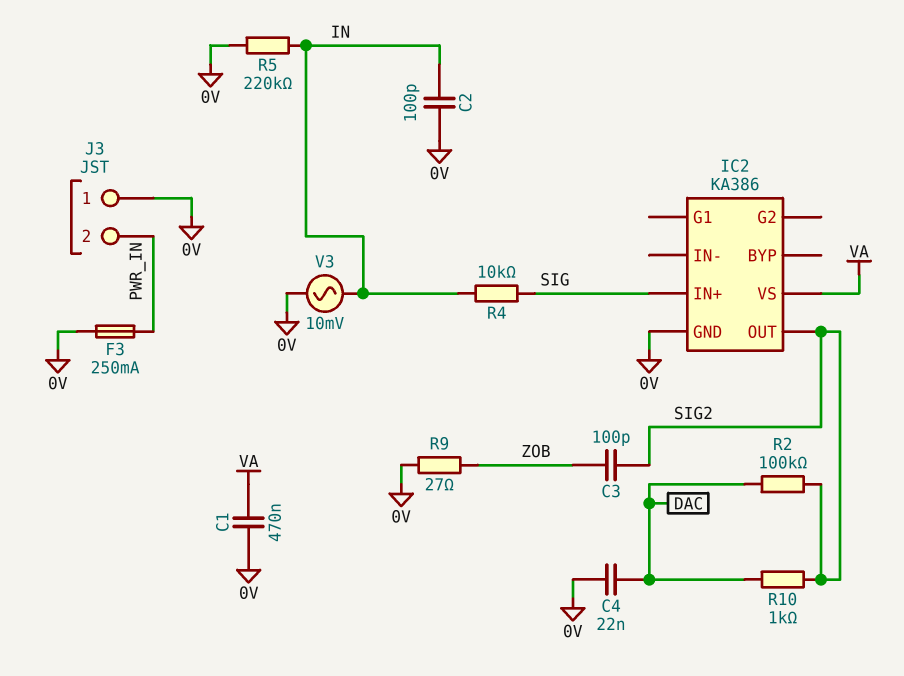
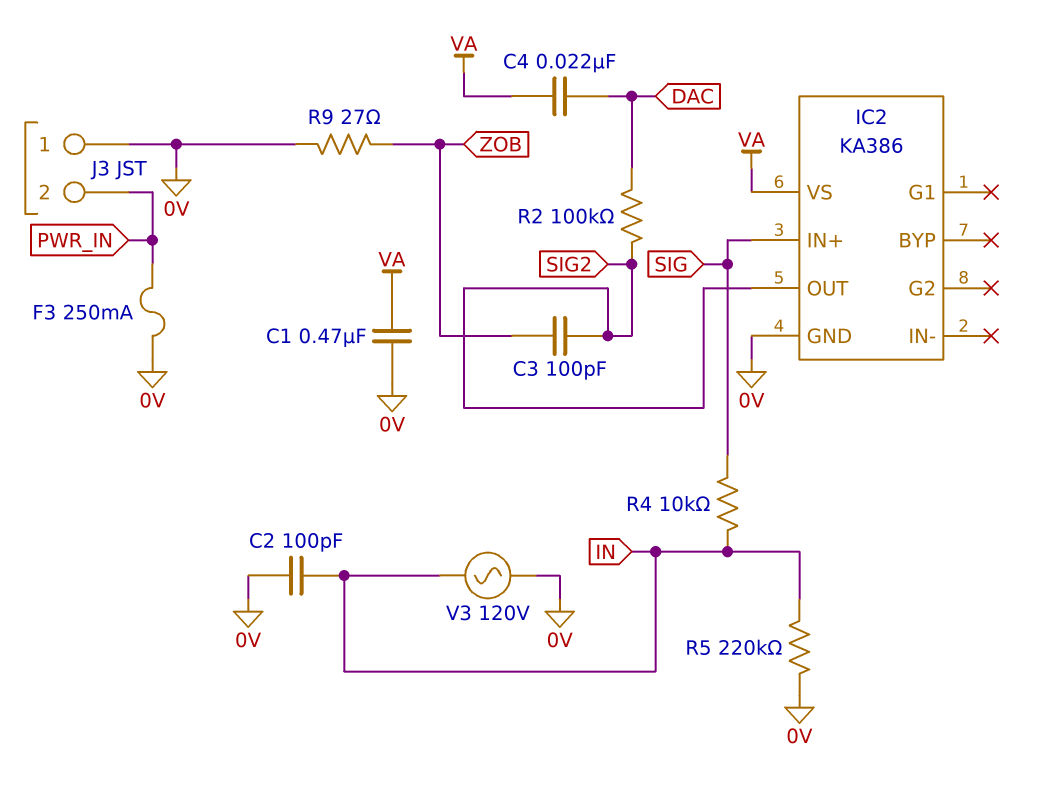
C4: 22nF (0V, DAC) -> 22nF (DAC, VA)
R10: 1k (DAC, SIG2) -> none
V3: AC 10mV (0V, IN) -> AC 120V (0V, IN)

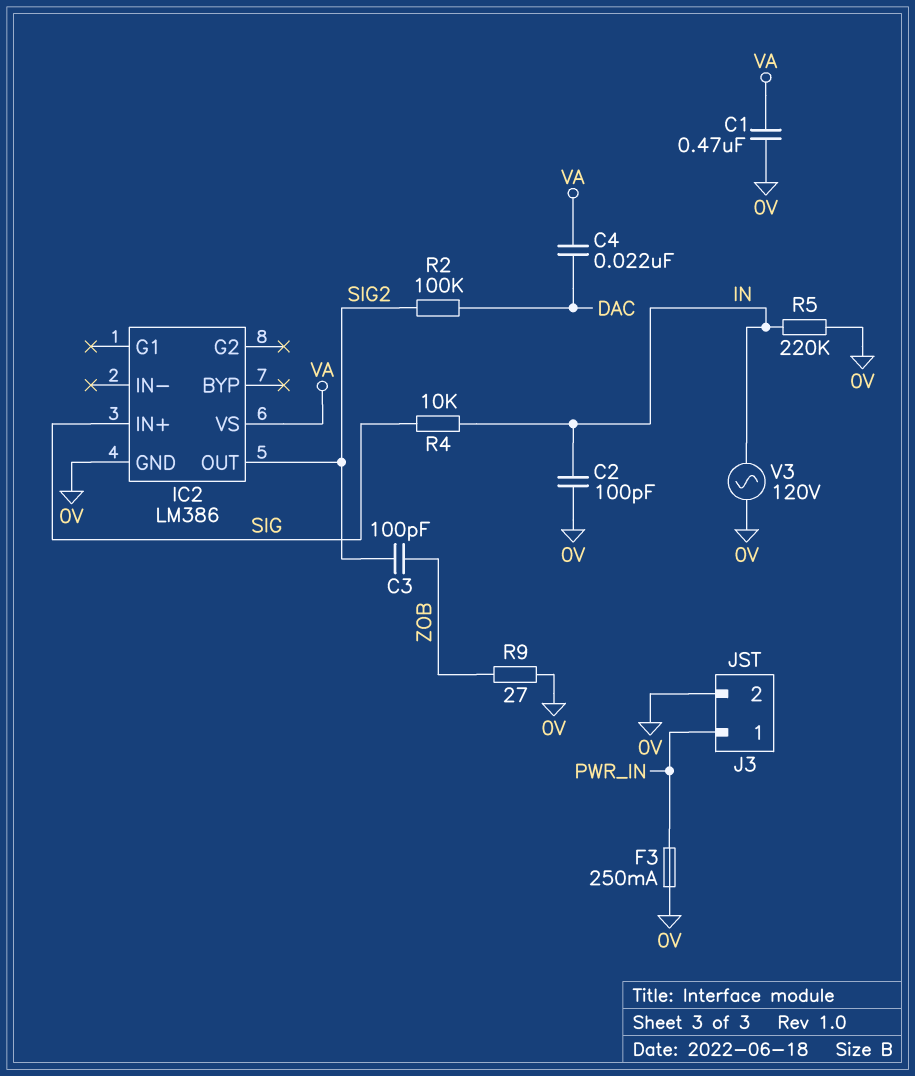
IC2: KA386 -> LM386
J3 pin 1: 0V -> PWR_IN
J3 pin 2: PWR_IN -> 0V

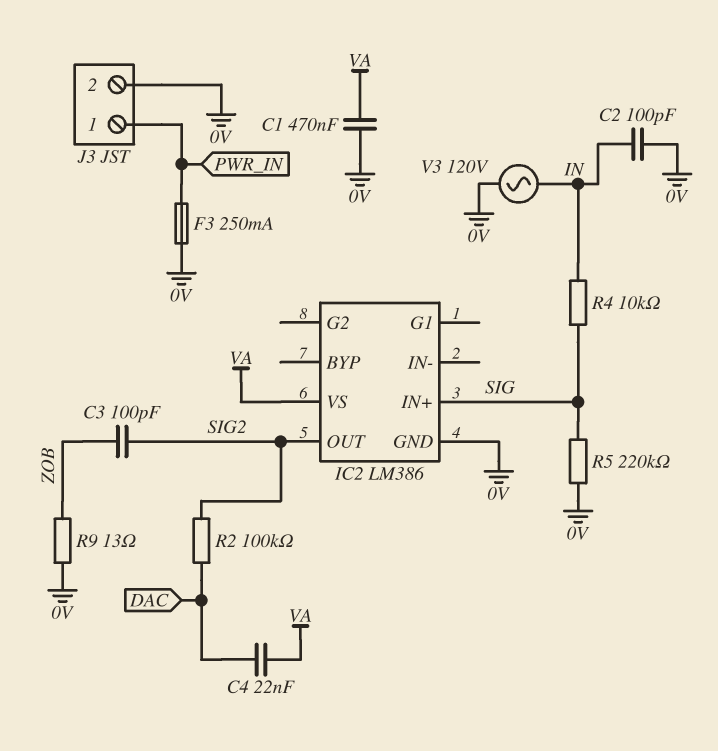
R5: 220k (0V, IN) -> 220k (0V, SIG)
R9: 27 (0V, ZOB) -> 13 (0V, ZOB)

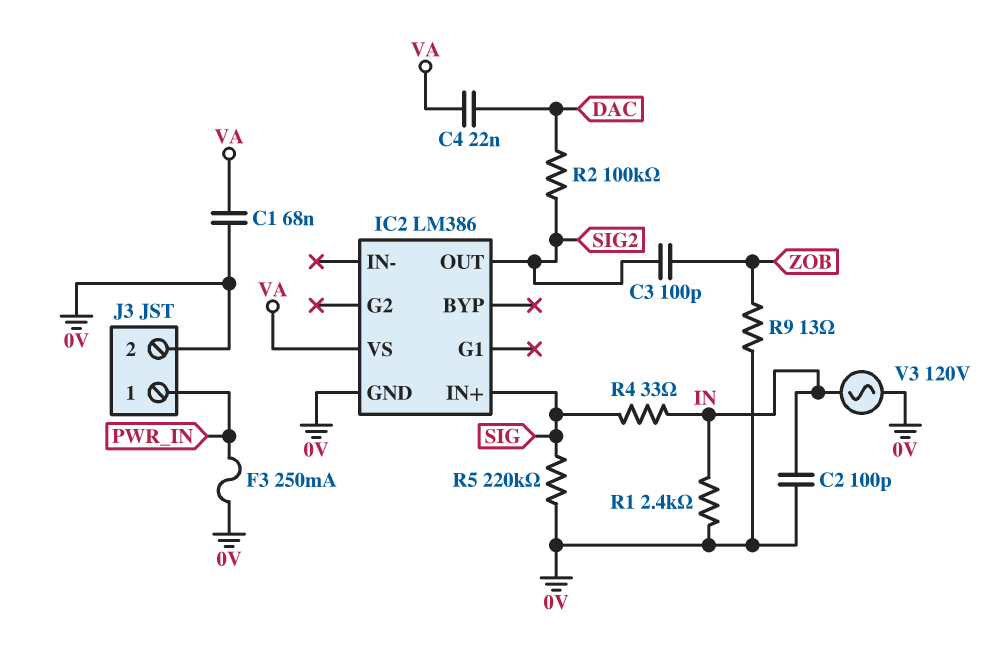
C1: 470nF (0V, VA) -> 68nF (0V, VA)
R1: none -> 2.4k (0V, IN)
R4: 10k (IN, SIG) -> 33 (IN, SIG)

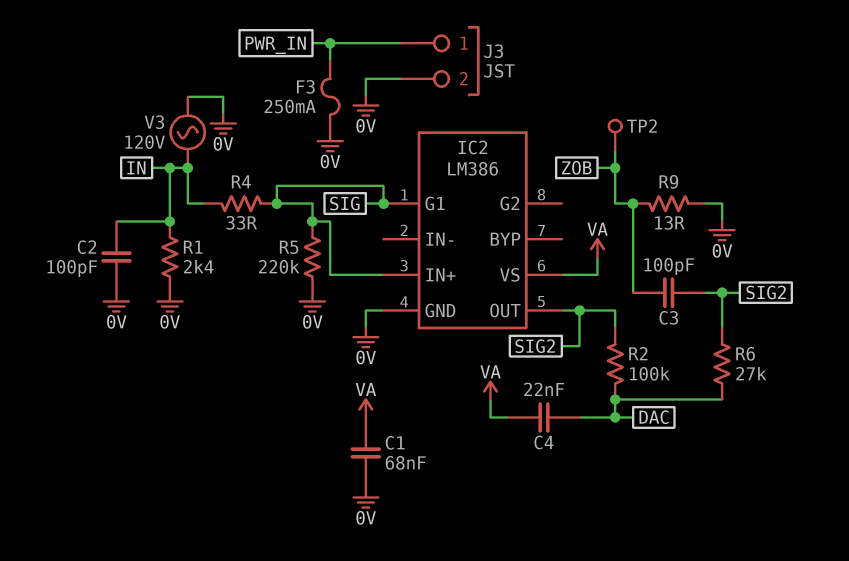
IC2 pin G1: none -> SIG
R6: none -> 27k (DAC, SIG2)
TP2: none -> test point (ZOB)

